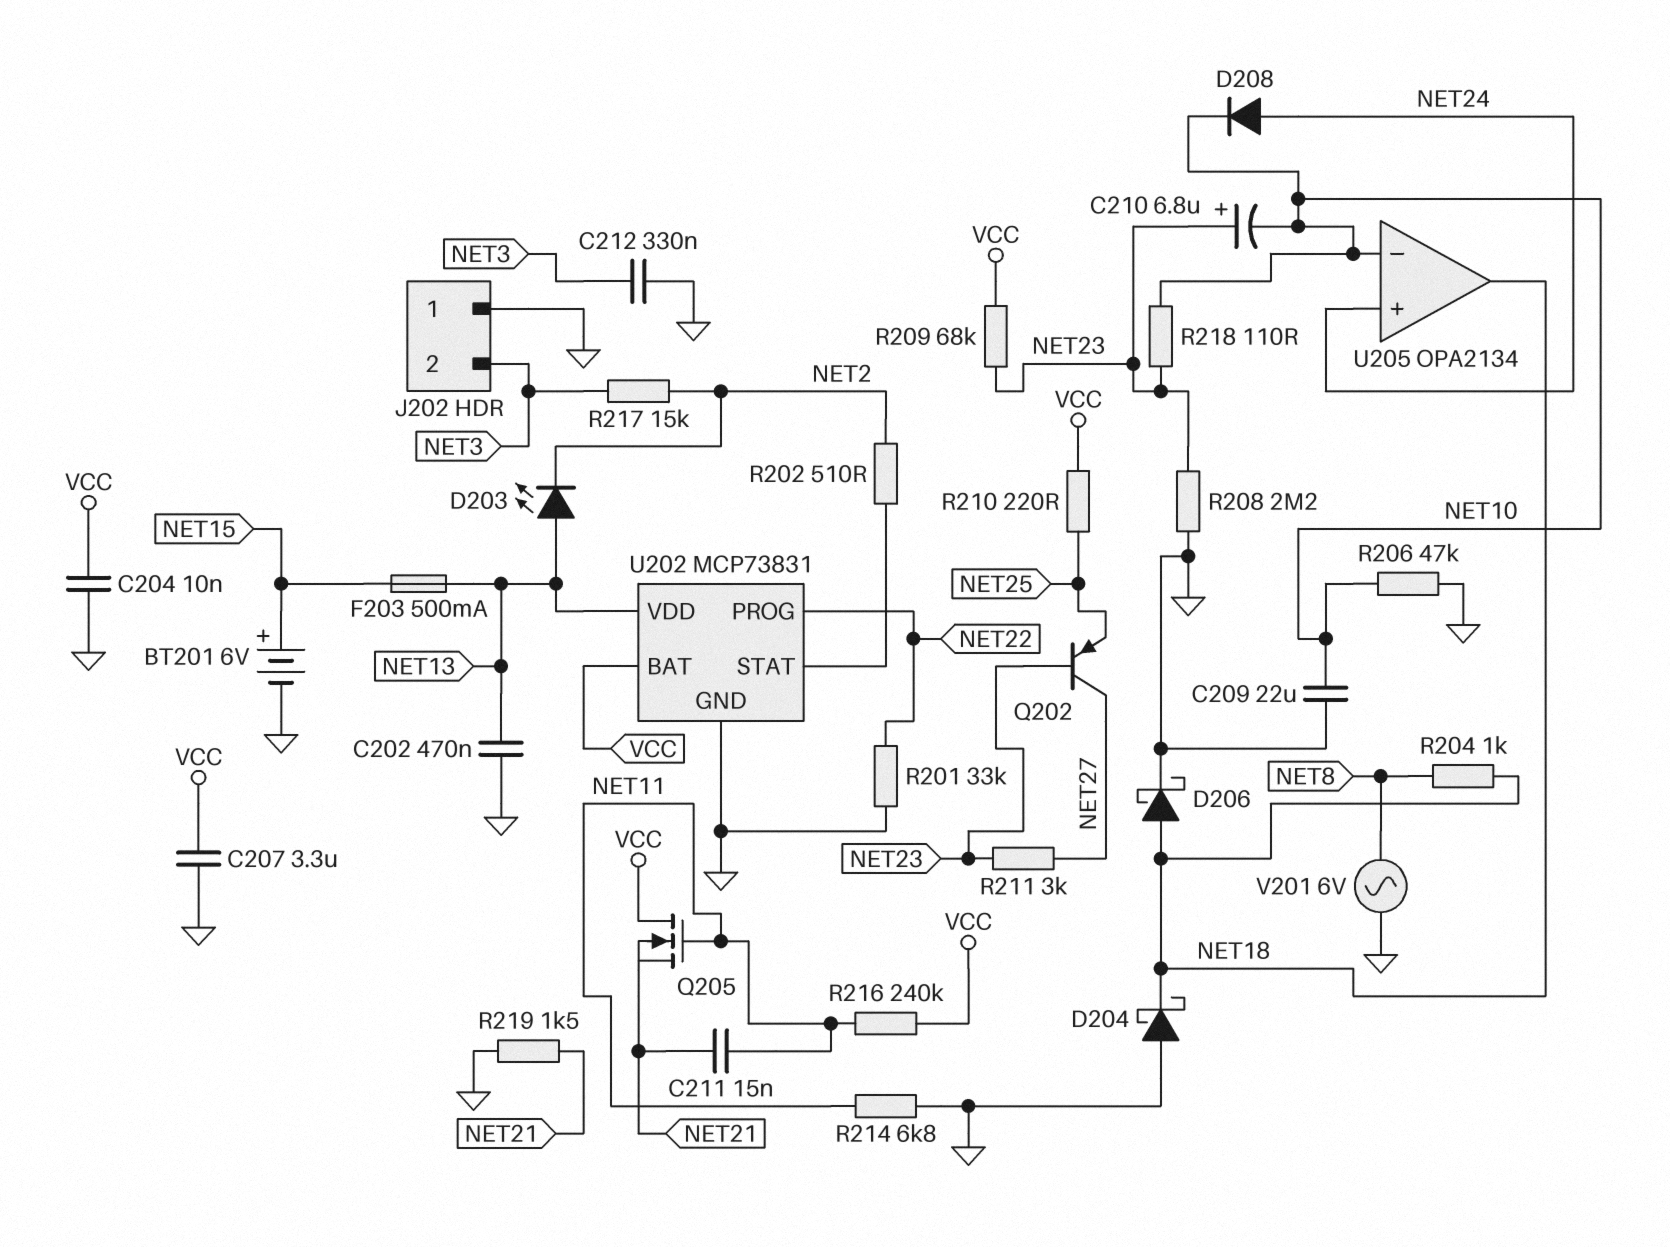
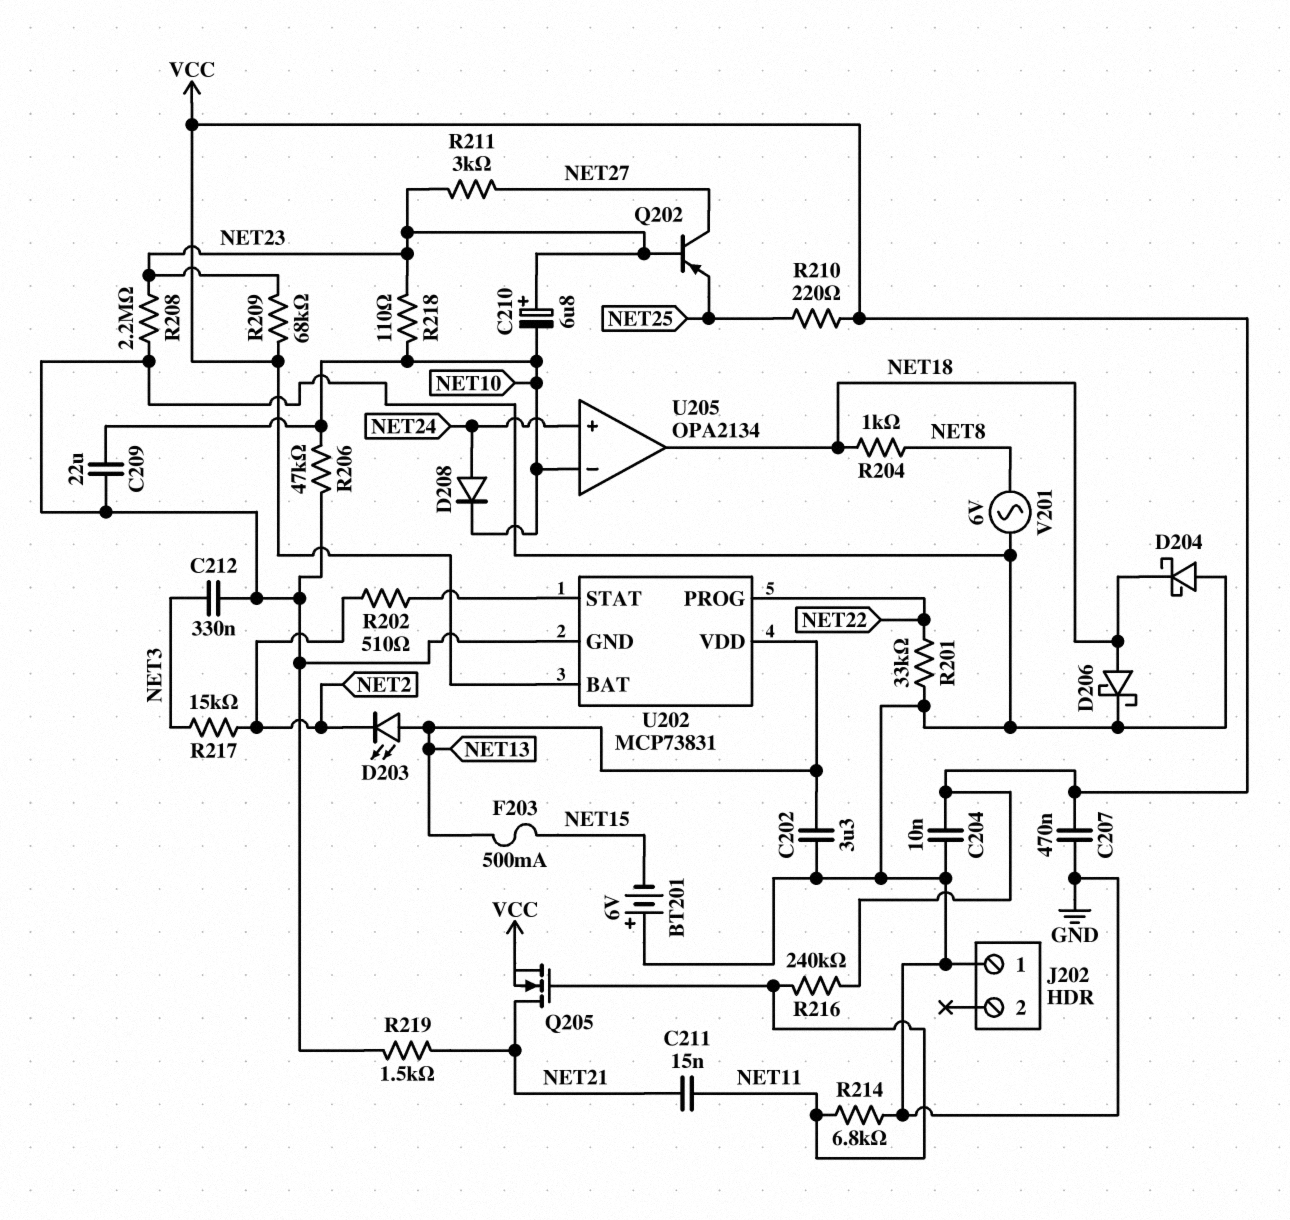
BT201: 6V (plus NET15, minus GND) -> 6V (plus GND, minus NET15)
C202: 470nF (GND, NET13) -> 3.3uF (GND, NET13)
C207: 3.3uF (GND, VCC) -> 470nF (GND, VCC)
J202 pin 2: NET3 -> none
Q205: NMOS (G NET11, D VCC, S NET21) -> NMOS (G NET11, D NET21, S VCC)

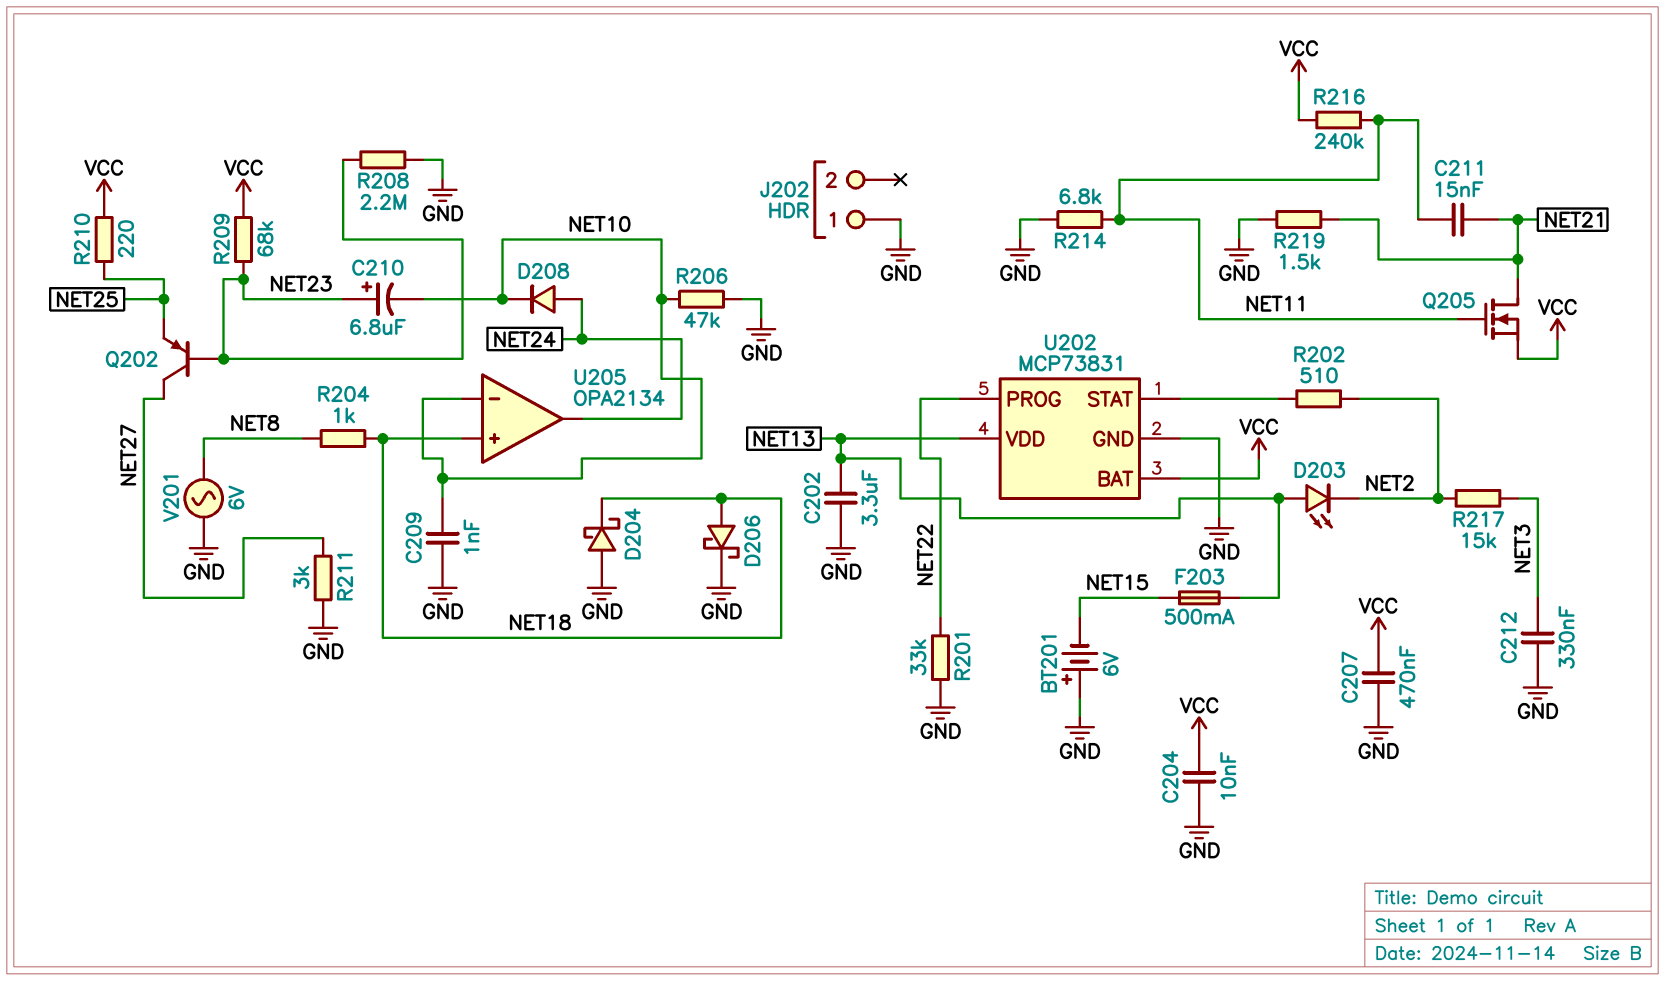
C209: 22uF (GND, NET10) -> 1nF (GND, NET10)
R211: 3k (NET23, NET27) -> 3k (GND, NET27)
R218: 110 (NET10, NET23) -> none
U205 pin in+: NET24 -> NET18
U205 pin out: NET18 -> NET24

